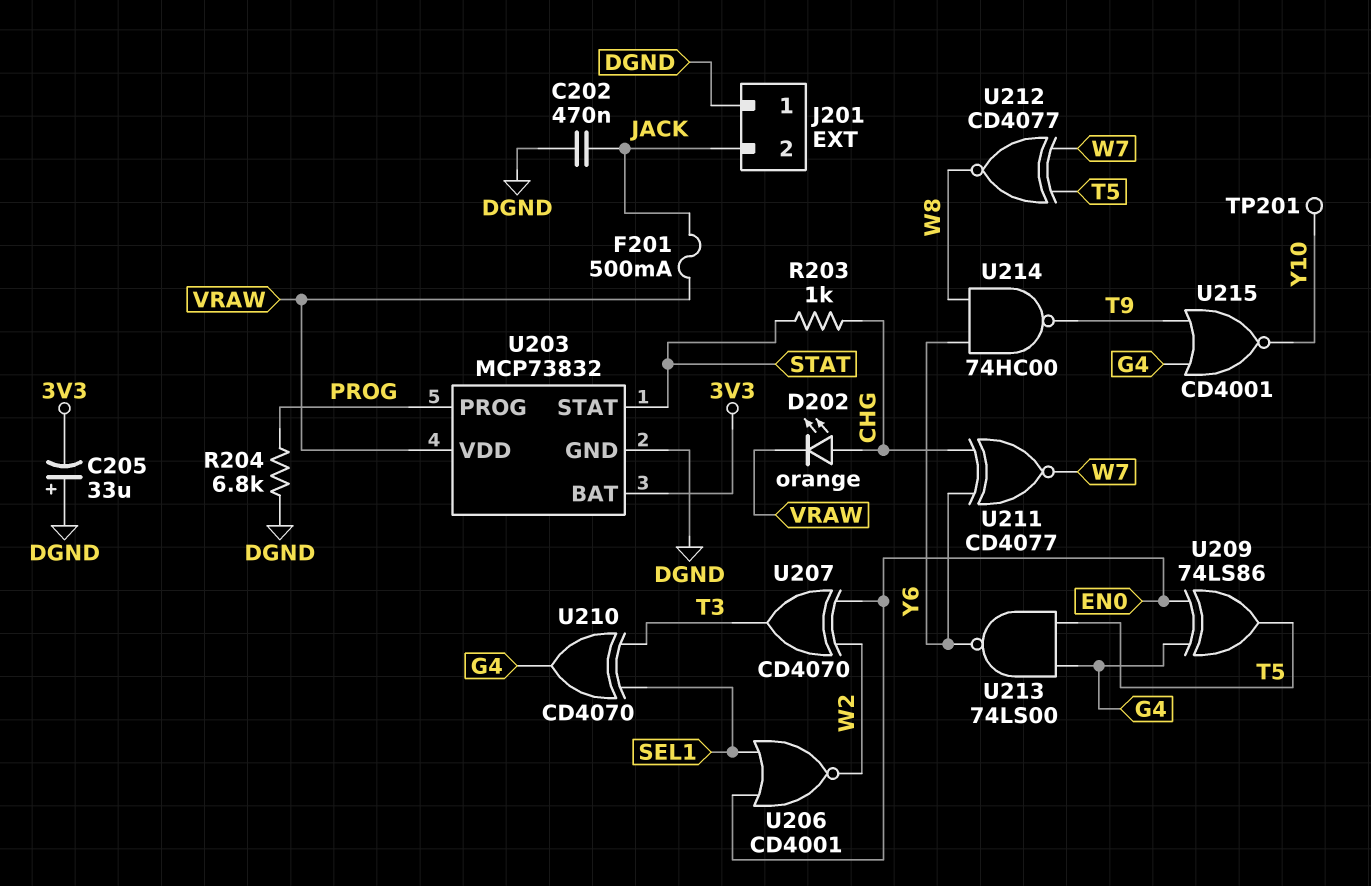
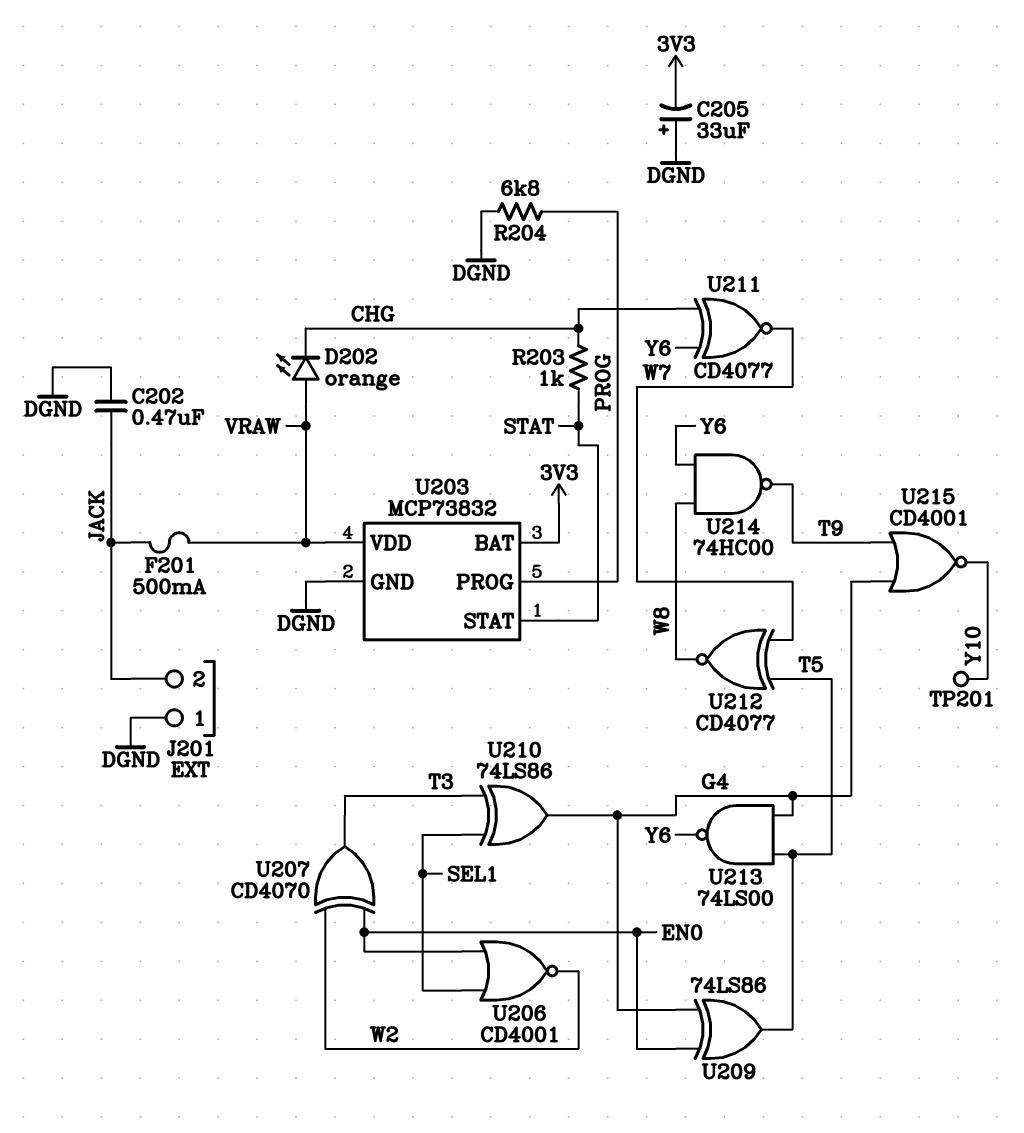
D202: LED orange (A CHG, K VRAW) -> LED orange (A VRAW, K CHG)
U210: XOR CD4070 (in SEL1, in T3, out G4) -> XOR 74LS86 (in SEL1, in T3, out G4)

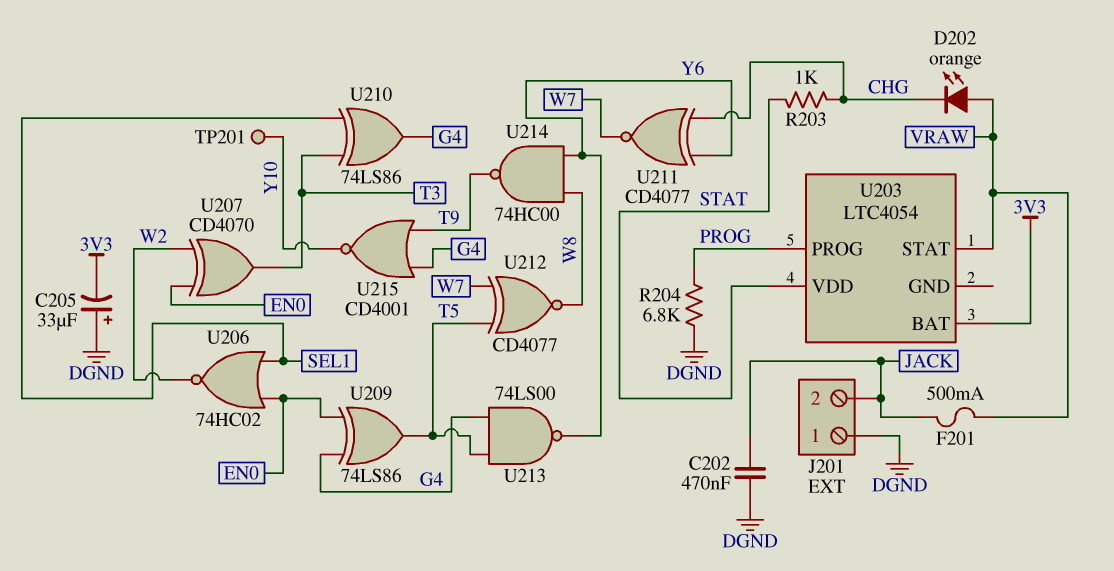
U203: MCP73832 -> LTC4054
U203 pin GND: DGND -> none
U203 pin STAT: STAT -> VRAW
U203 pin VDD: VRAW -> STAT
U206: NOR CD4001 (in EN0, in SEL1, out W2) -> NOR 74HC02 (in EN0, in SEL1, out W2)

